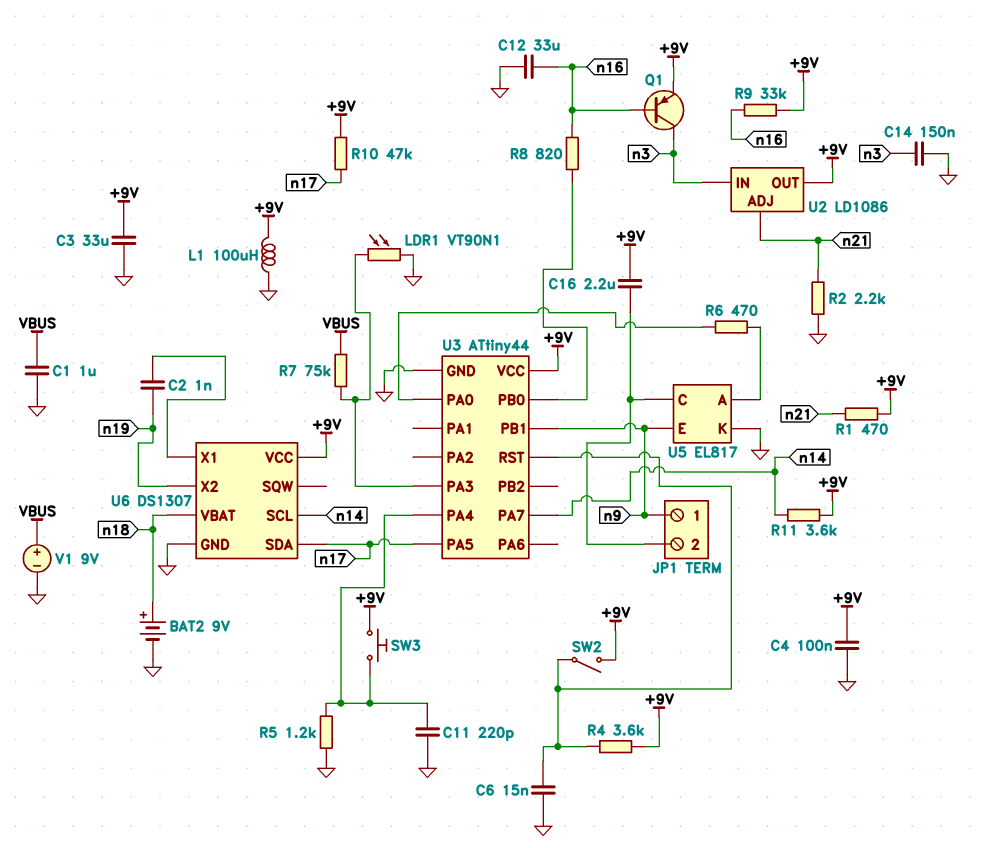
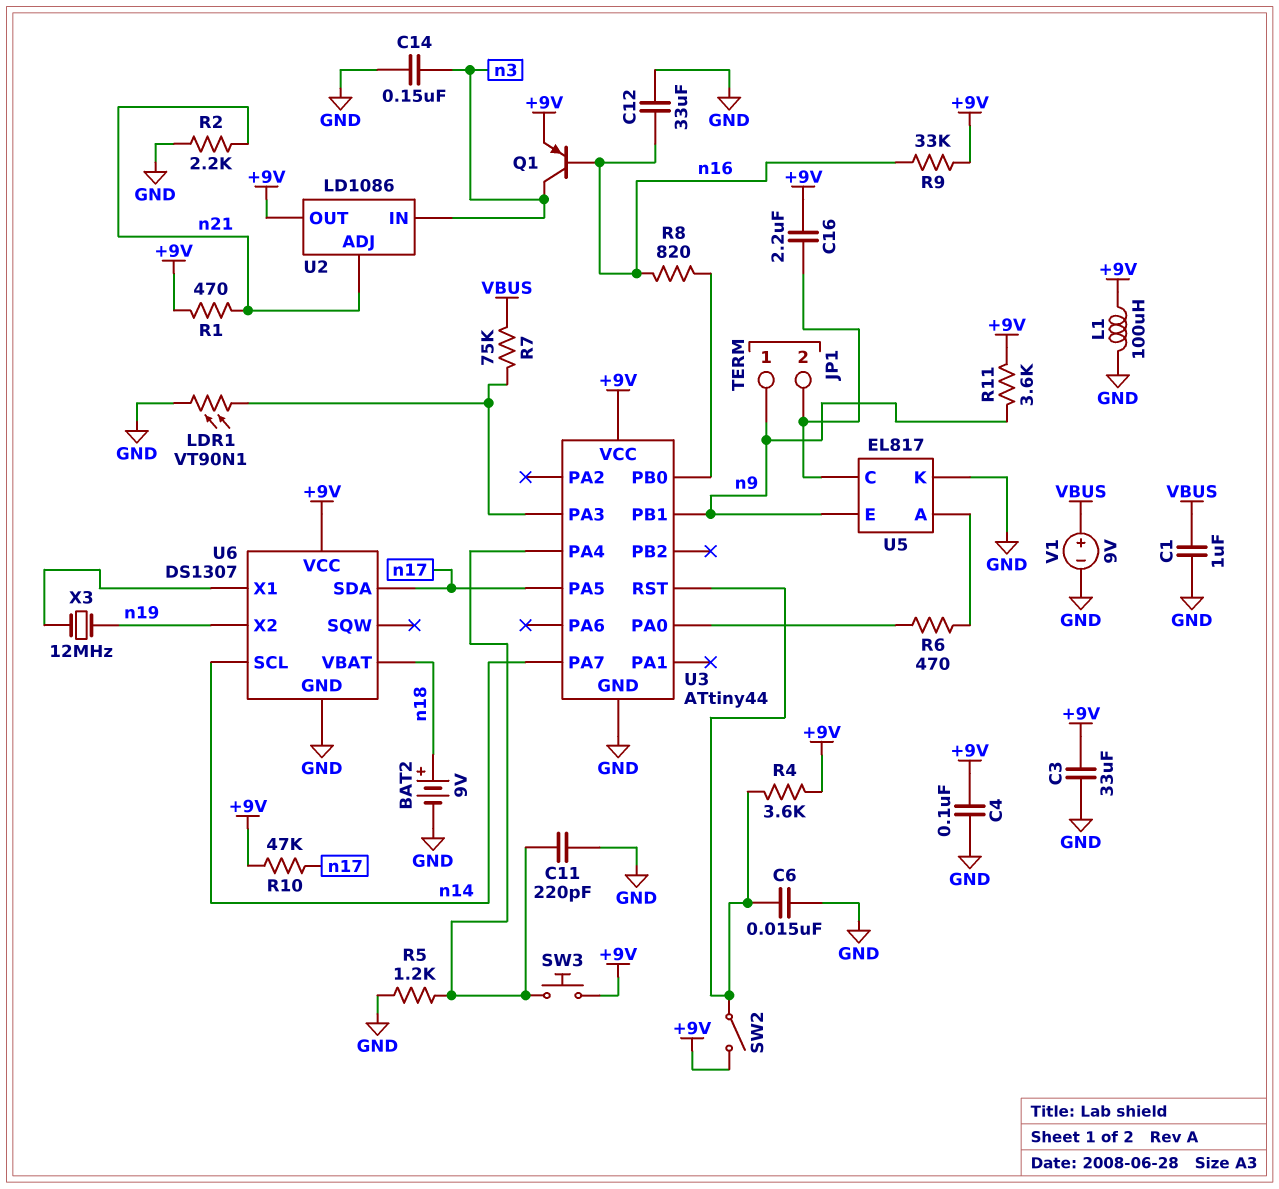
C2: 1nF (U6/X1, n19) -> none
R11: 3.6k (+9V, n14) -> 3.6k (+9V, n9)
X3: none -> 12MHz (U6/X1, n19)

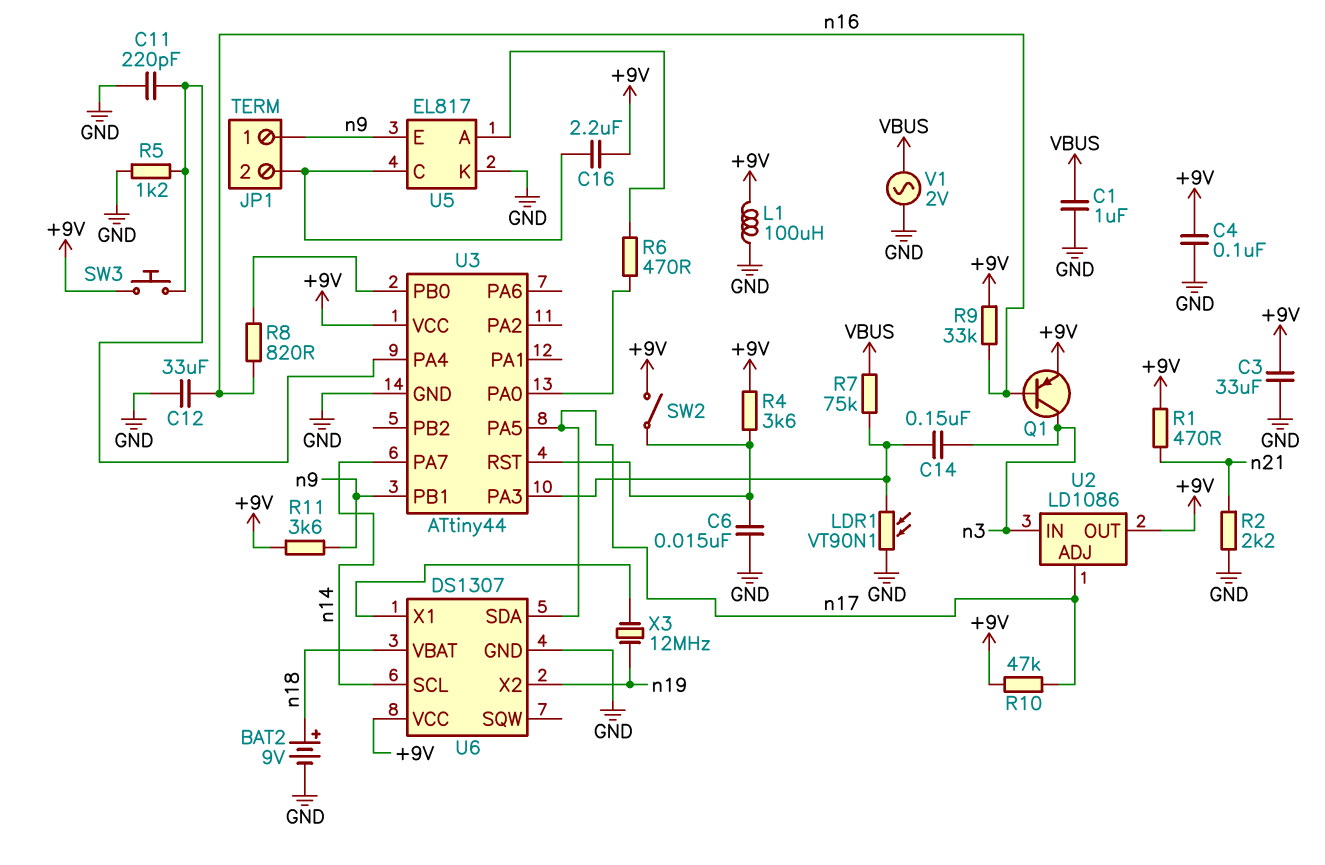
C14: 150nF (GND, n3) -> 150nF (U3/PA3, n3)
U2 pin ADJ: n21 -> n17
V1: 9V (plus VBUS, minus GND) -> AC 2V (GND, VBUS)

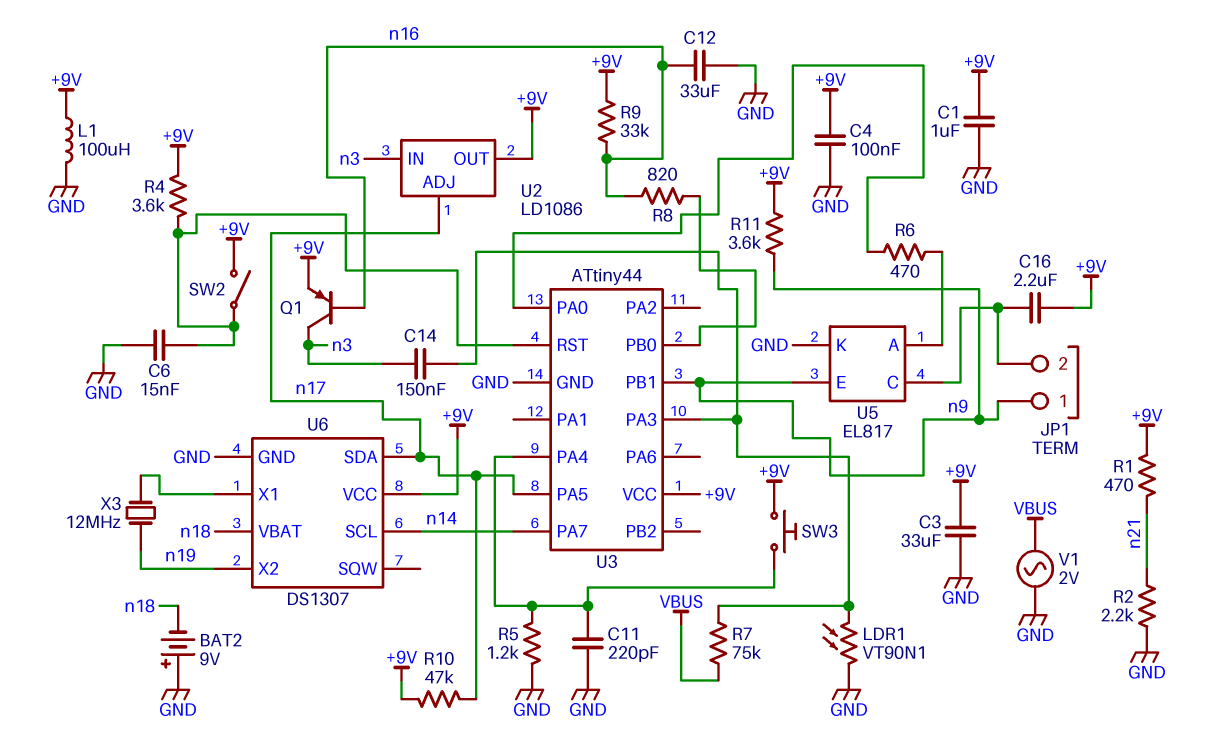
BAT2: 9V (plus n18, minus GND) -> 9V (plus GND, minus n18)
C1: 1uF (GND, VBUS) -> 1uF (+9V, GND)

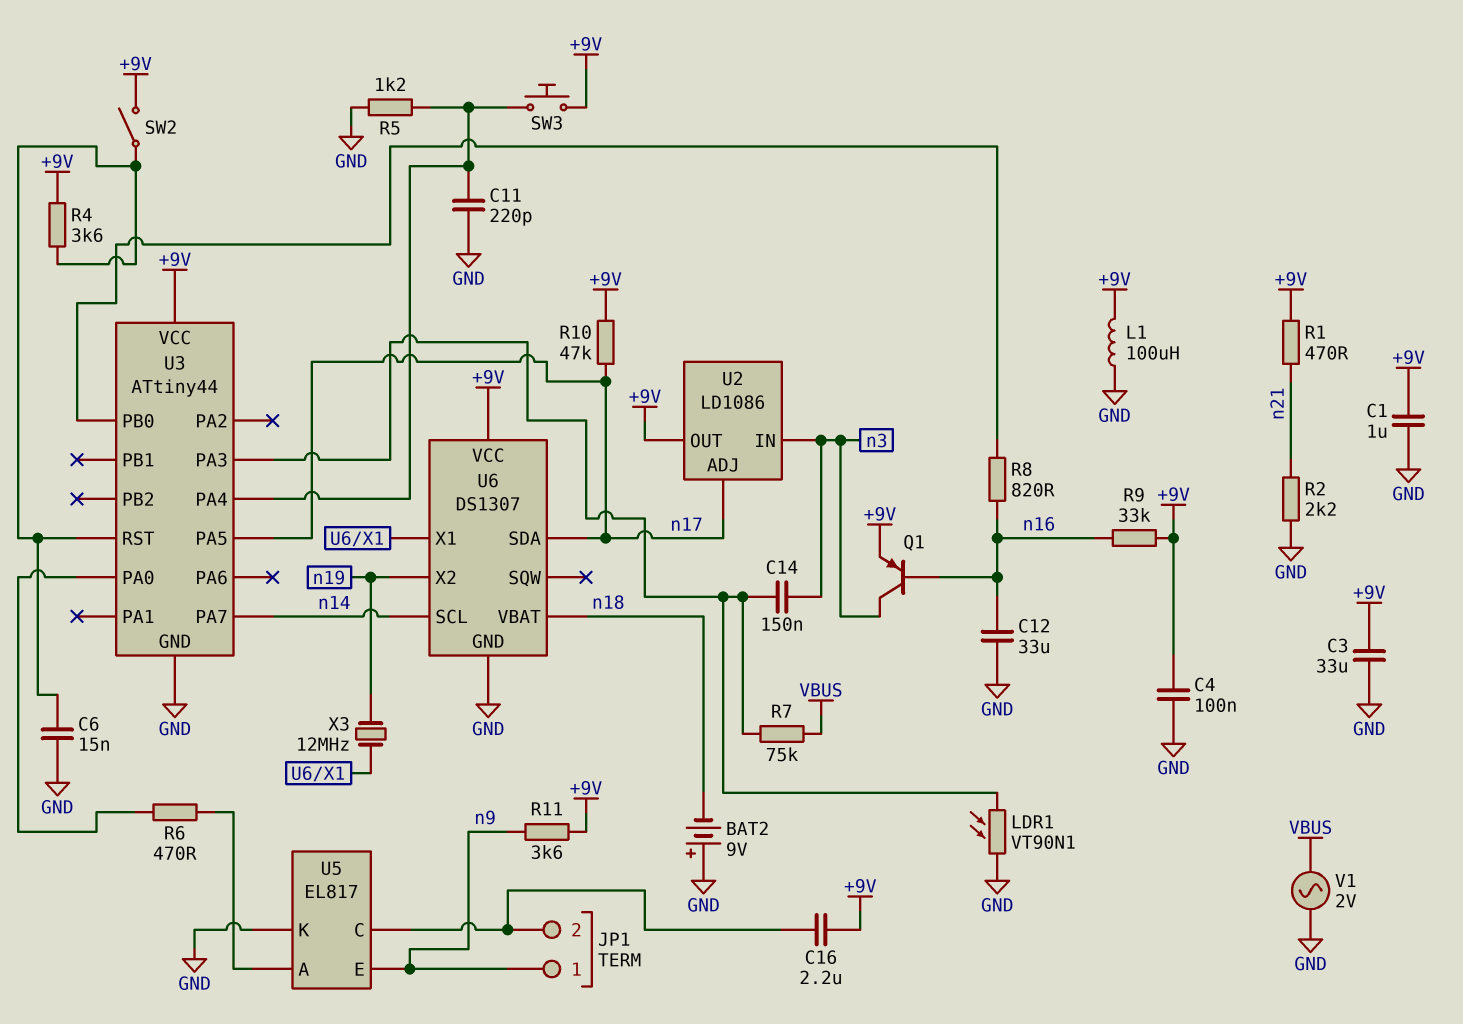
U3 pin PB1: n9 -> none

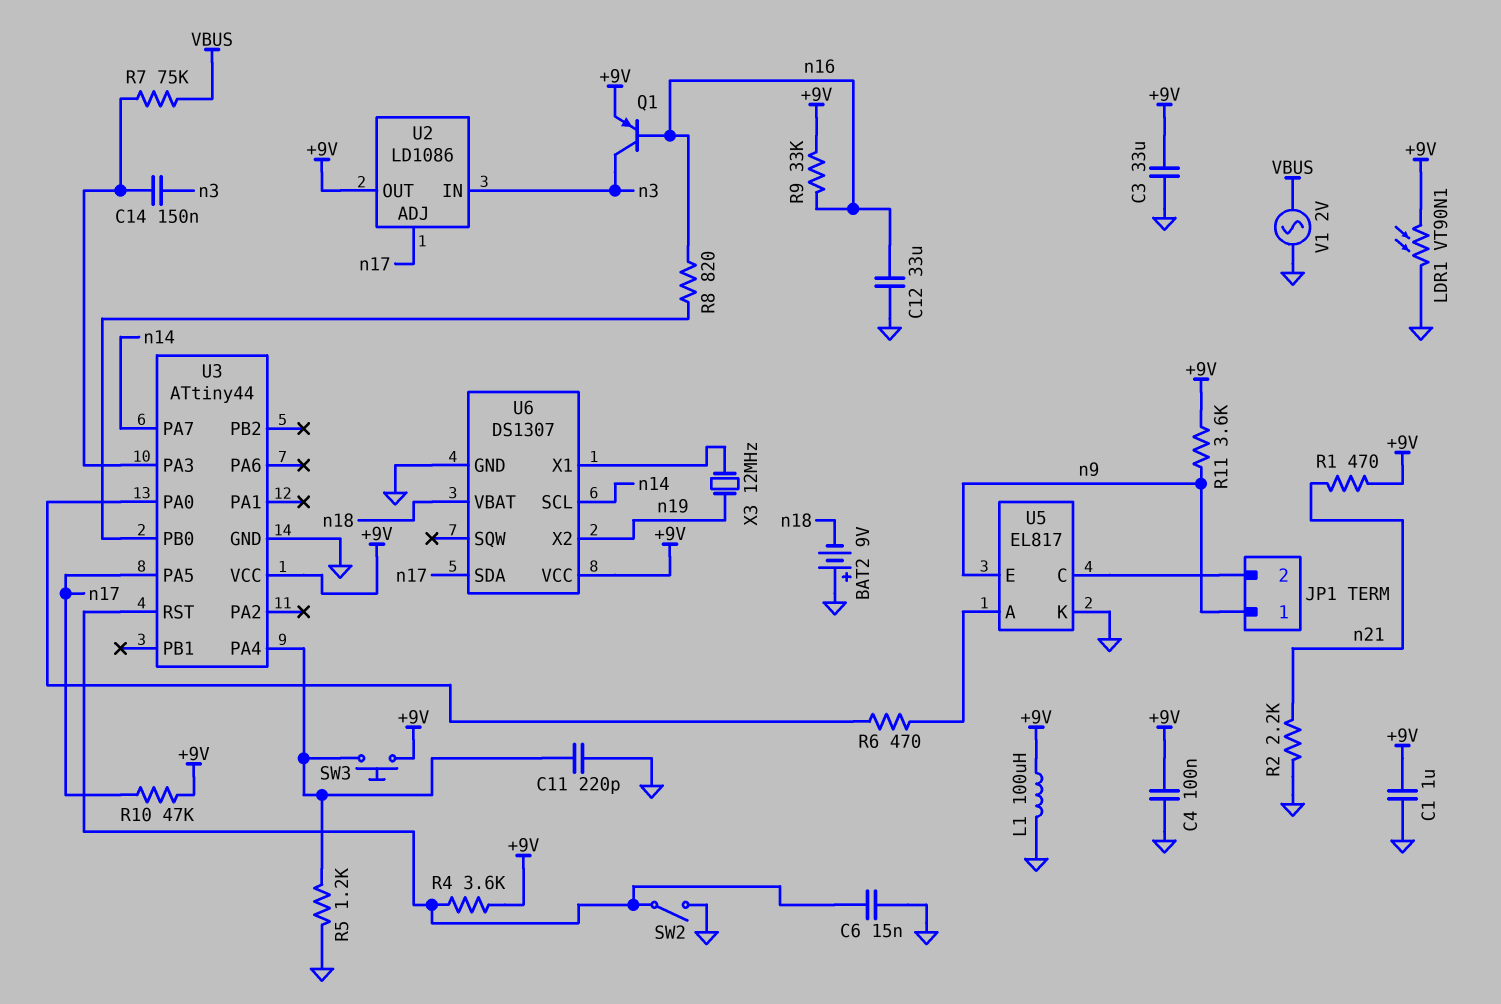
C16: 2.2uF (+9V, JP1/2) -> none
LDR1: VT90N1 (GND, U3/PA3) -> VT90N1 (+9V, GND)
SW2: switch (+9V, U3/RST) -> switch (GND, U3/RST)

